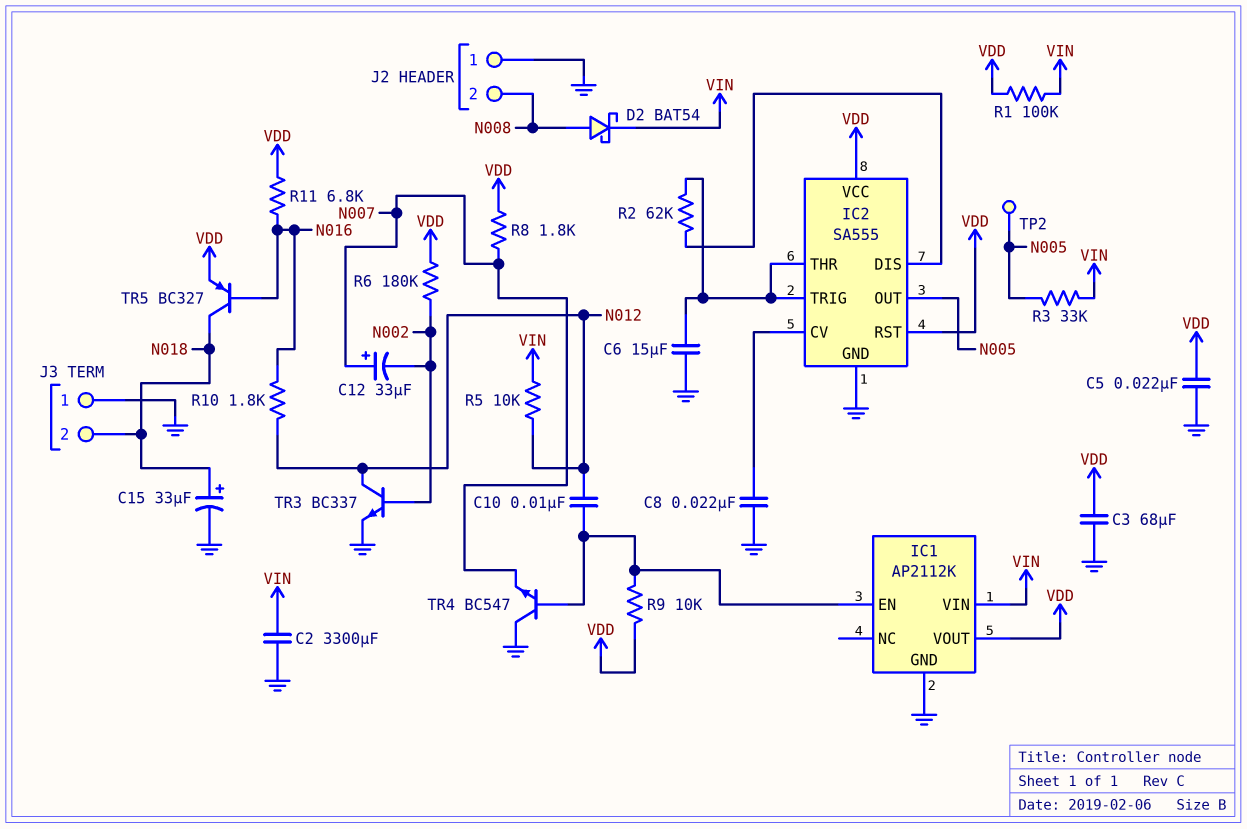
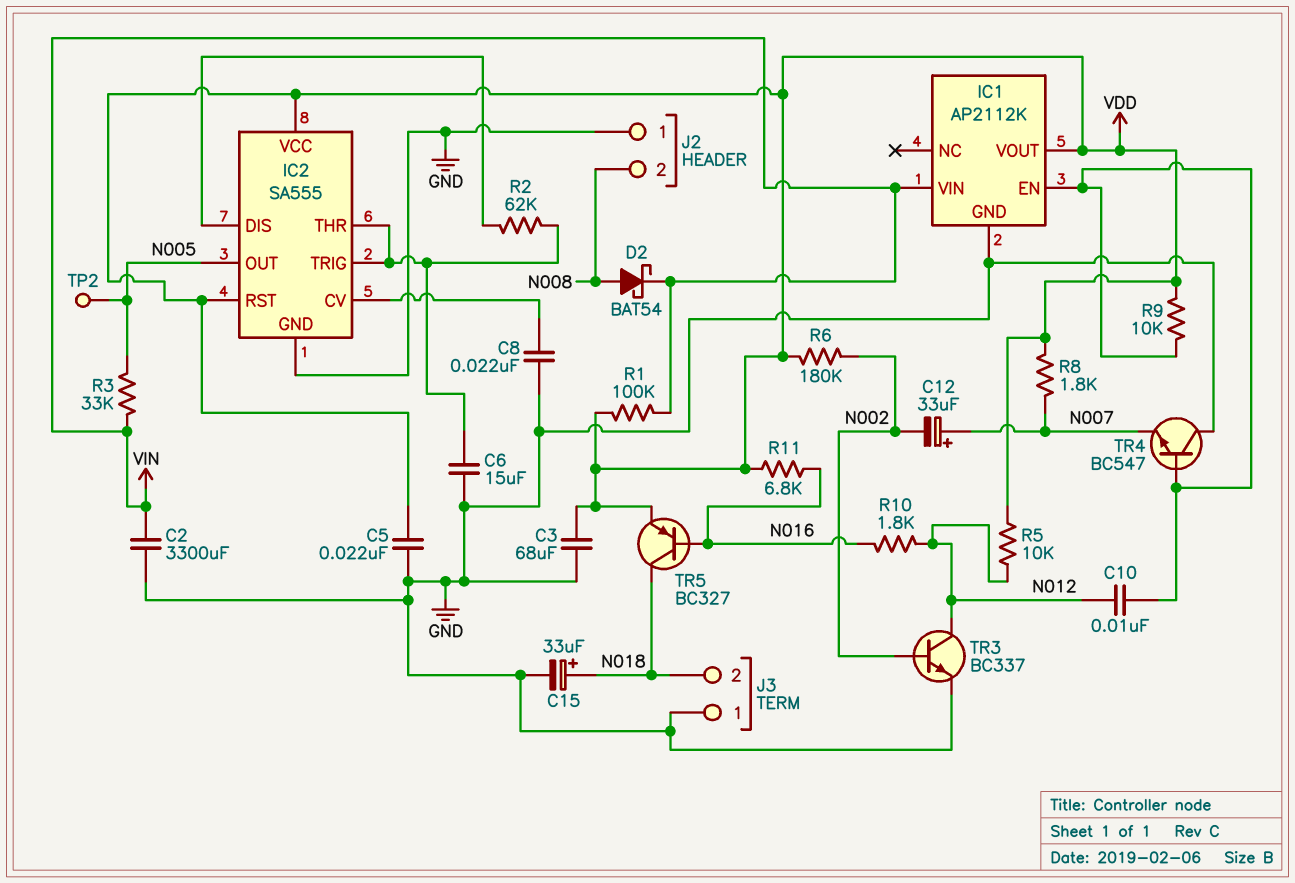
R5: 10k (N012, VIN) -> 10k (N012, VDD)

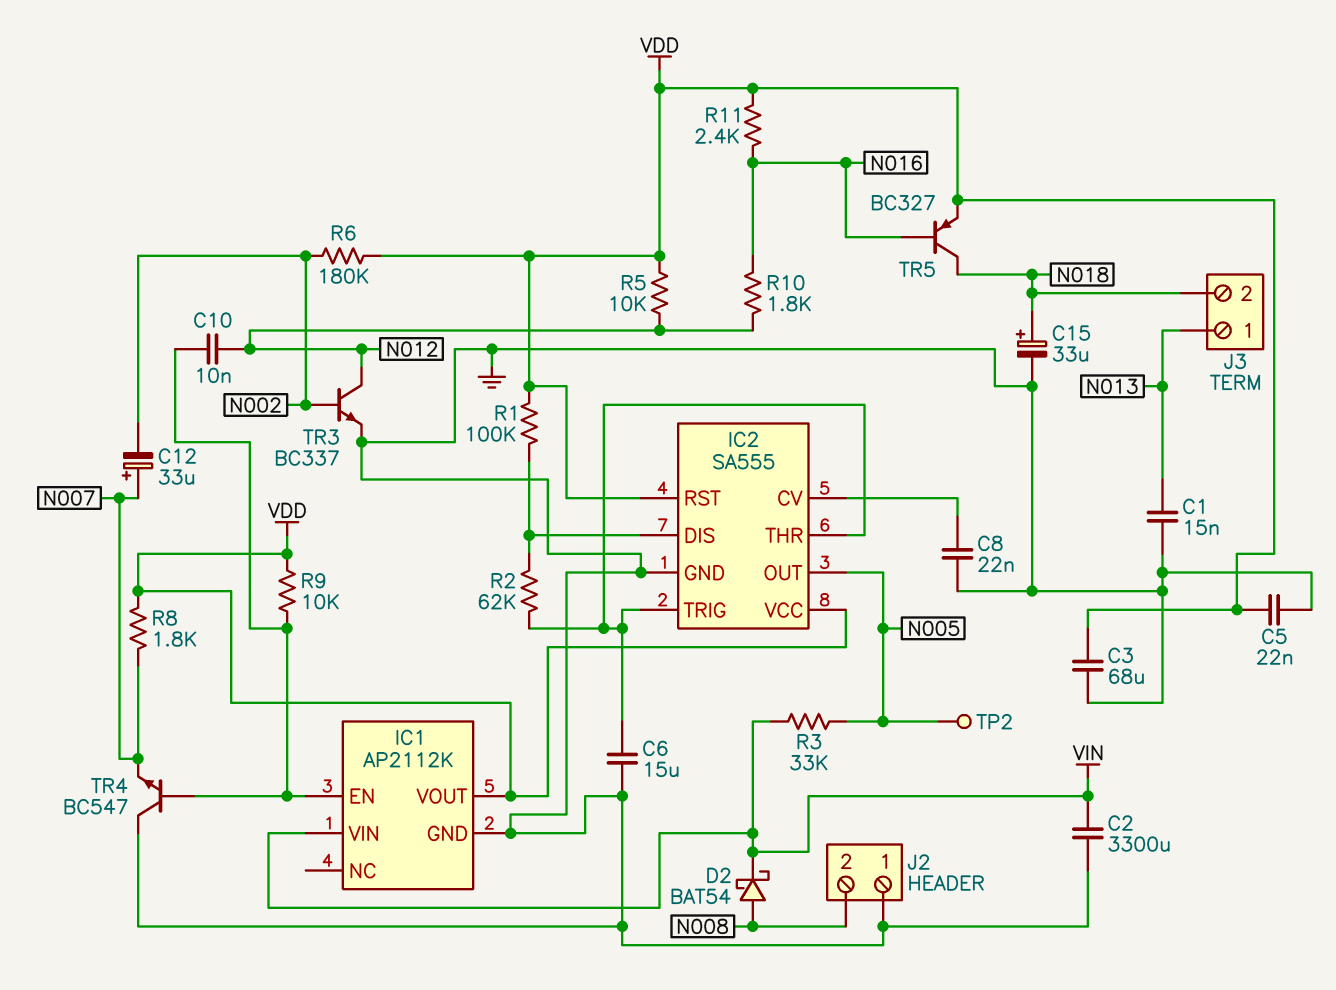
C1: none -> 15nF (GND, N013)
J3 pin 1: GND -> N013
R1: 100k (VDD, VIN) -> 100k (IC2/DIS, VDD)
R11: 6.8k (N016, VDD) -> 2.4k (N016, VDD)

